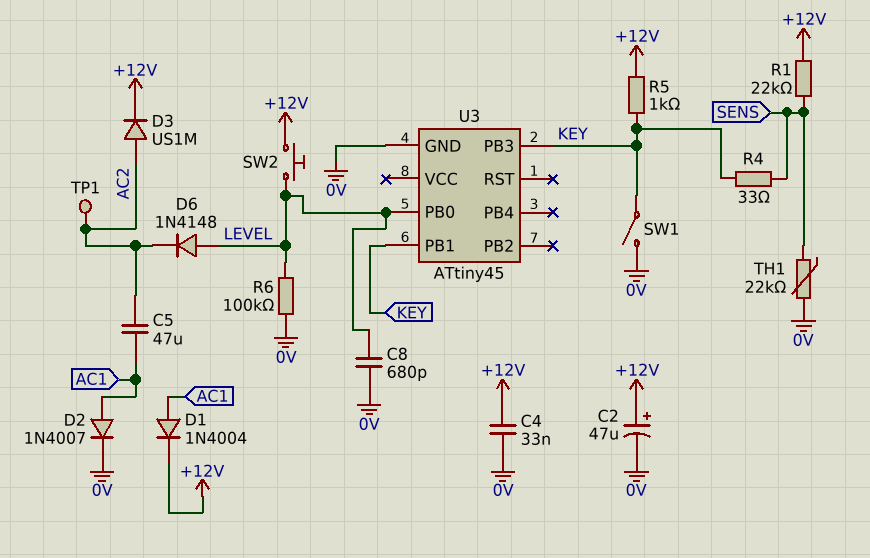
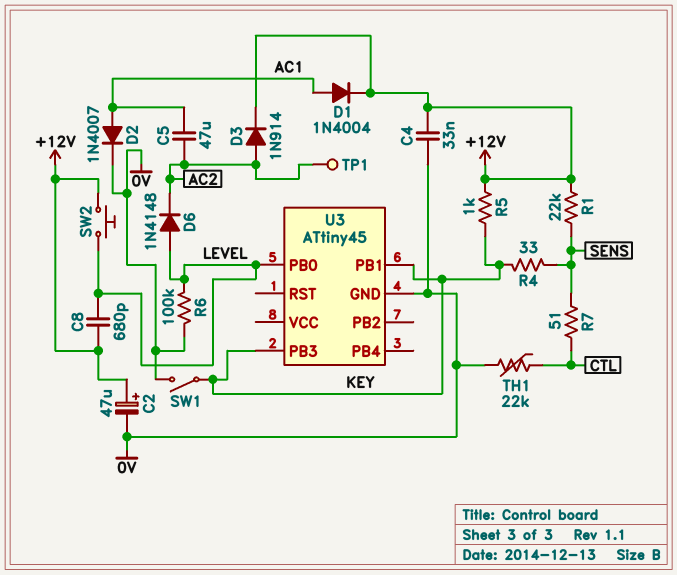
C8: 680pF (0V, LEVEL) -> 680pF (+12V, LEVEL)
D3: diode US1M (A AC2, K +12V) -> diode 1N914 (A AC2, K +12V)
R7: none -> 51 (CTL, SENS)
TH1: 22k (0V, SENS) -> 22k (0V, CTL)

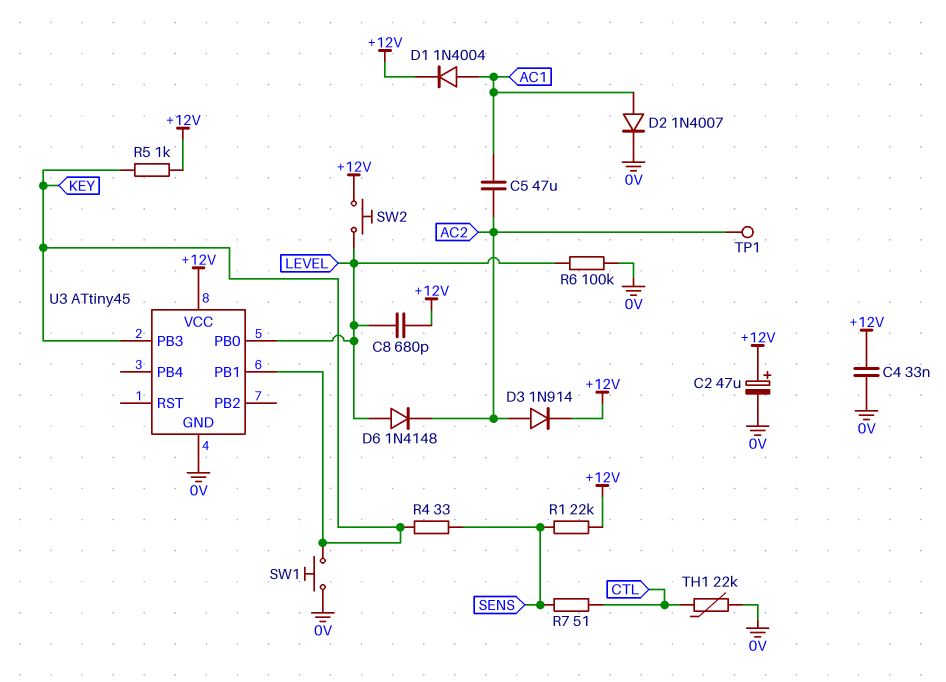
SW1: switch (0V, KEY) -> button (0V, KEY)
U3 pin VCC: none -> +12V

